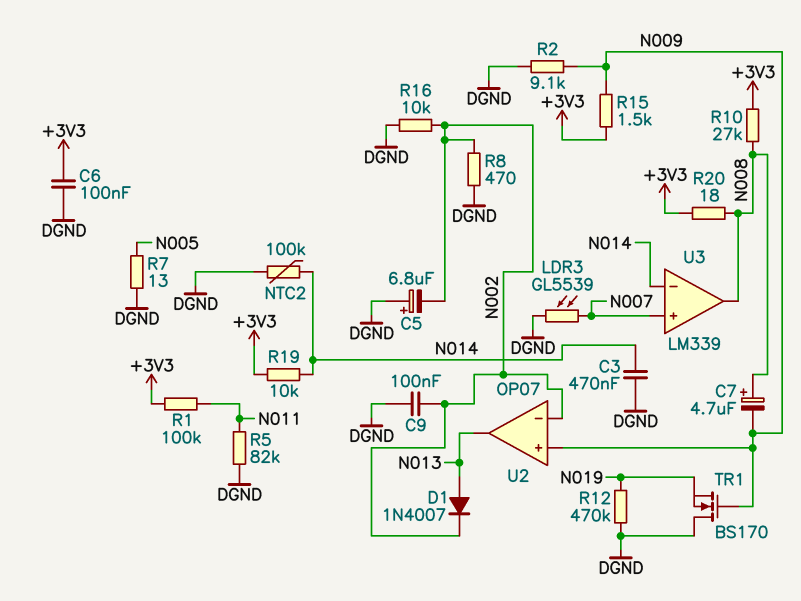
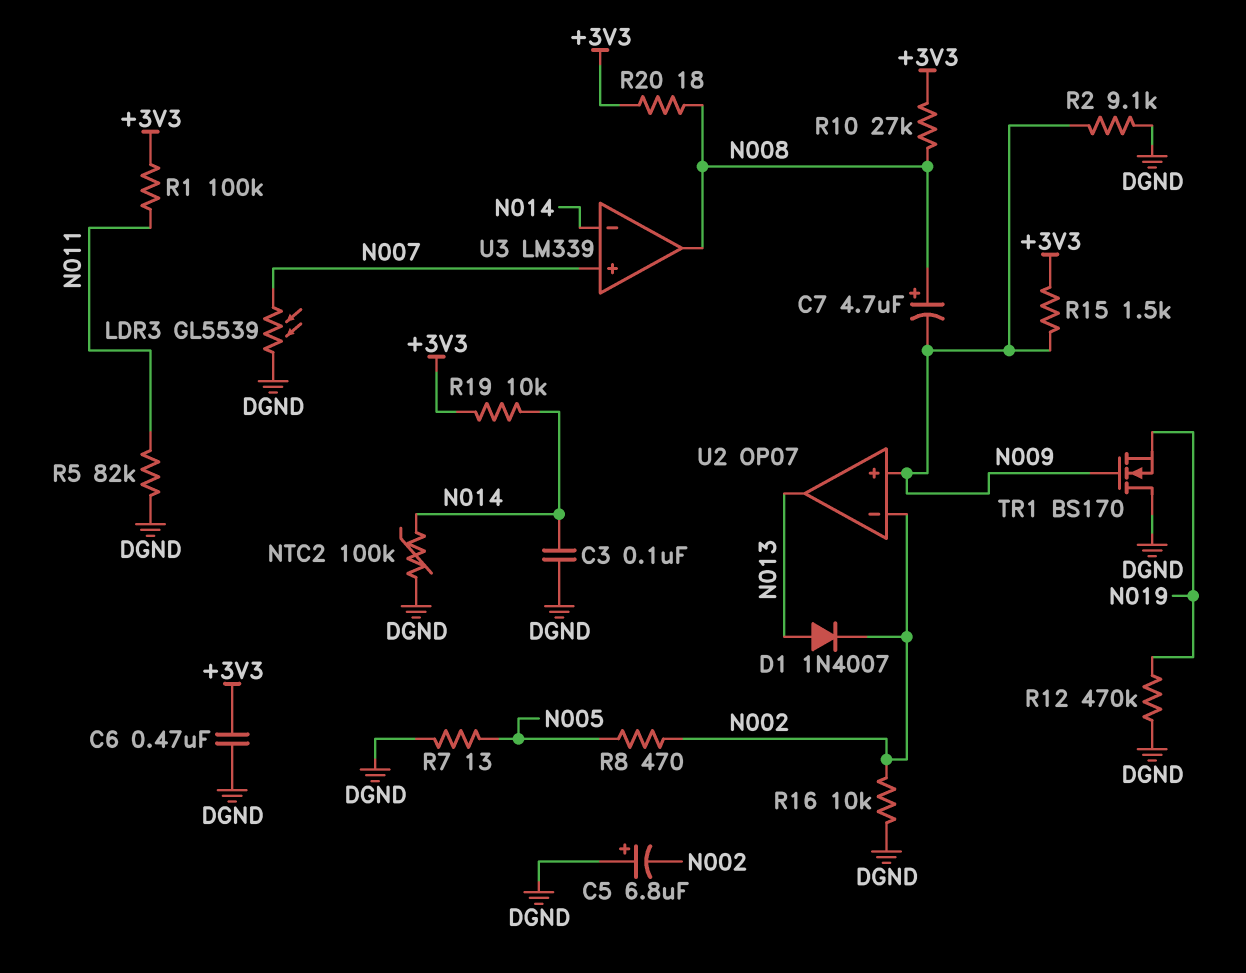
C3: 470nF (DGND, N014) -> 100nF (DGND, N014)
C6: 100nF (+3V3, DGND) -> 470nF (+3V3, DGND)
C9: 100nF (DGND, N002) -> none
R8: 470 (DGND, N002) -> 470 (N002, N005)

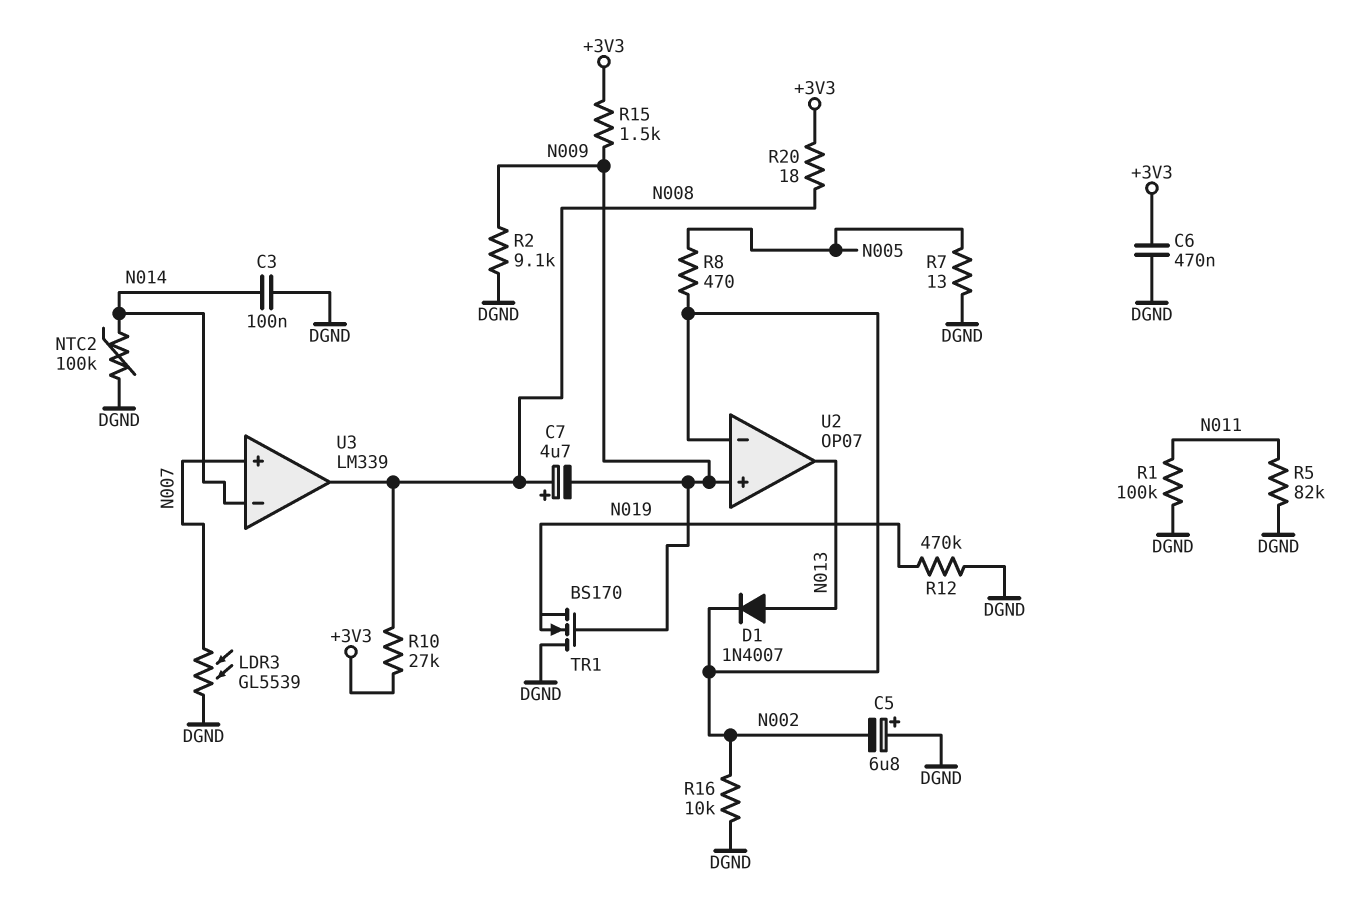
R1: 100k (+3V3, N011) -> 100k (DGND, N011)
R19: 10k (+3V3, N014) -> none

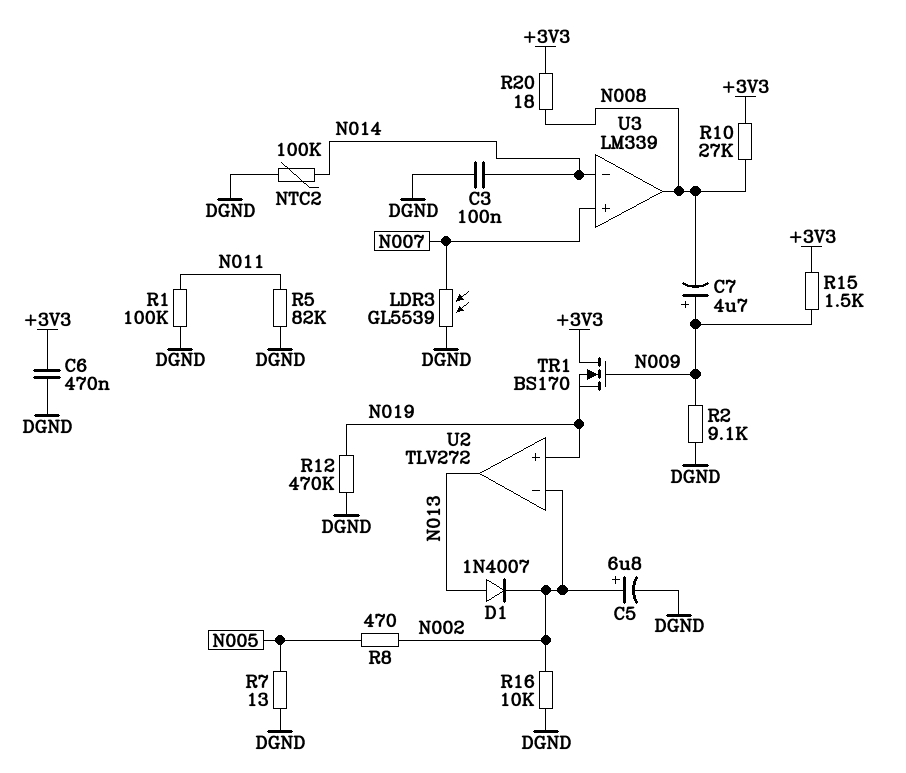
C5: 6.8uF (plus DGND, minus N002) -> 6.8uF (plus N002, minus DGND)
C7: 4.7uF (plus N008, minus N009) -> 4.7uF (plus N009, minus N008)
TR1: NMOS BS170 (G N009, D DGND, S N019) -> NMOS BS170 (G N009, D +3V3, S N019)
U2: OP07 -> TLV272
U2 pin in+: N009 -> N019

